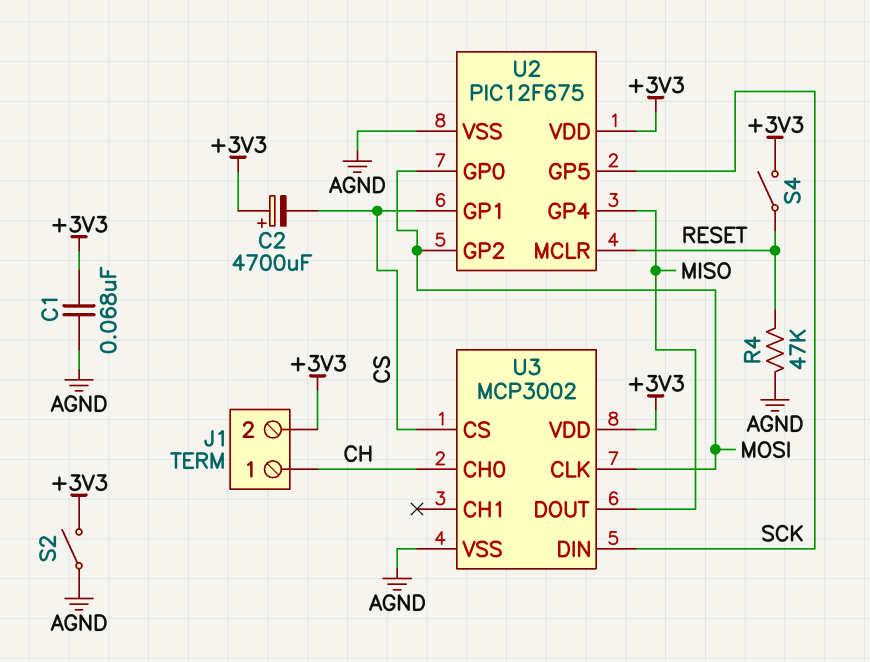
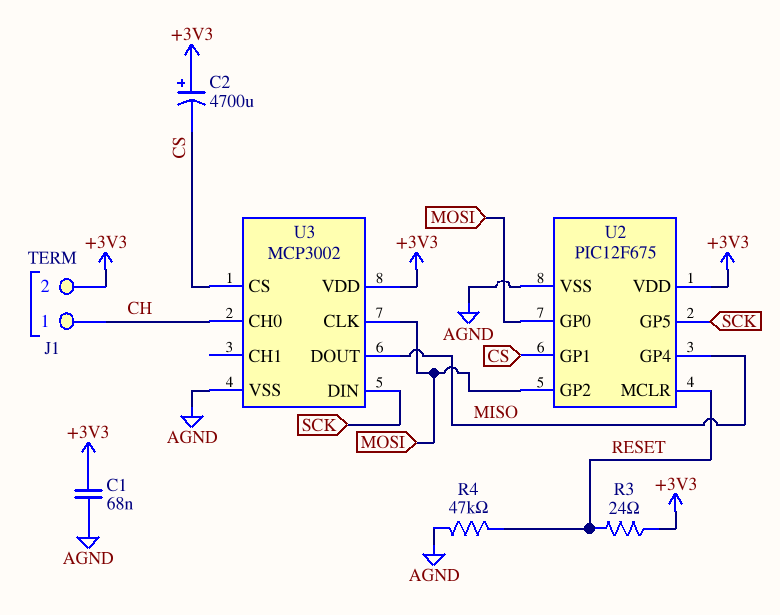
R3: none -> 24 (+3V3, RESET)
S2: switch (+3V3, AGND) -> none
S4: switch (+3V3, RESET) -> none

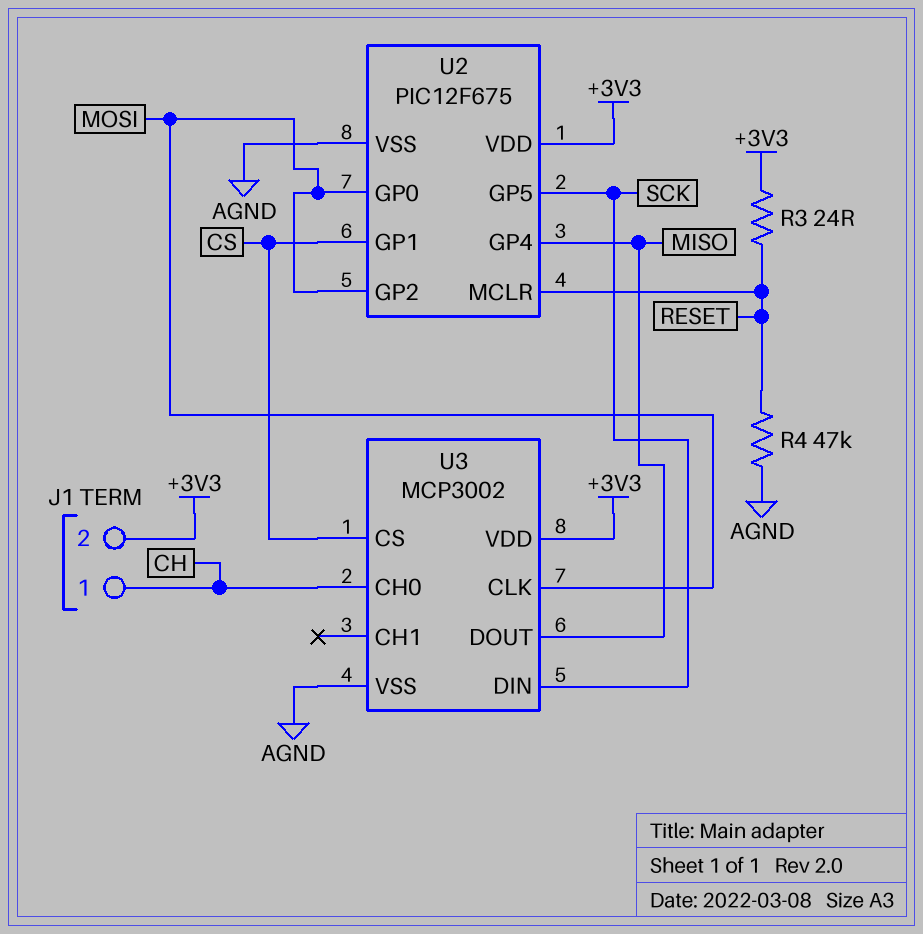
C1: 68nF (+3V3, AGND) -> none
C2: 4700uF (plus +3V3, minus CS) -> none

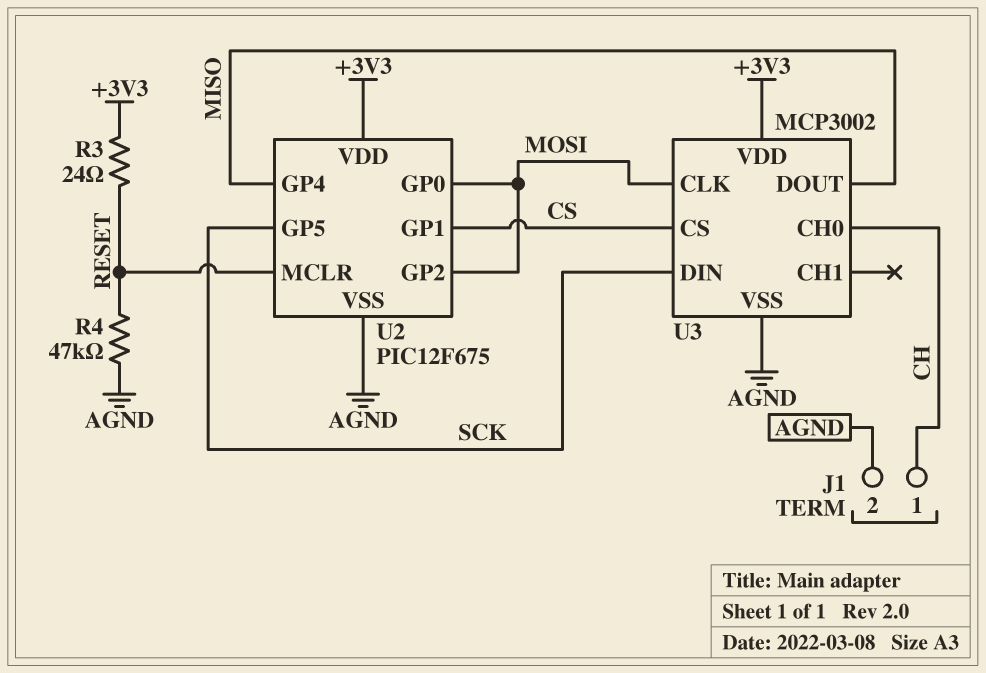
J1 pin 2: +3V3 -> AGND

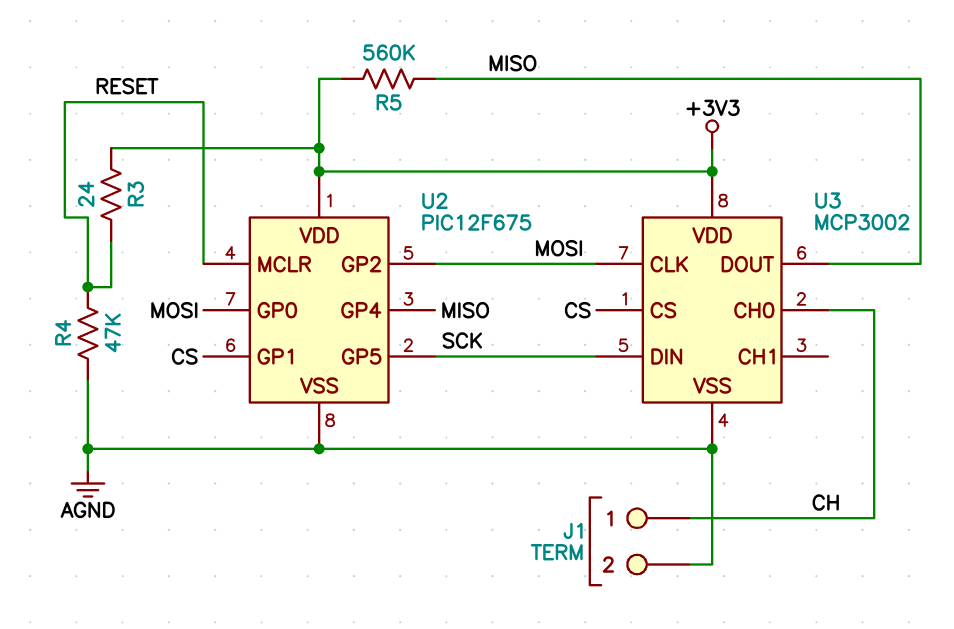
R5: none -> 560k (+3V3, MISO)

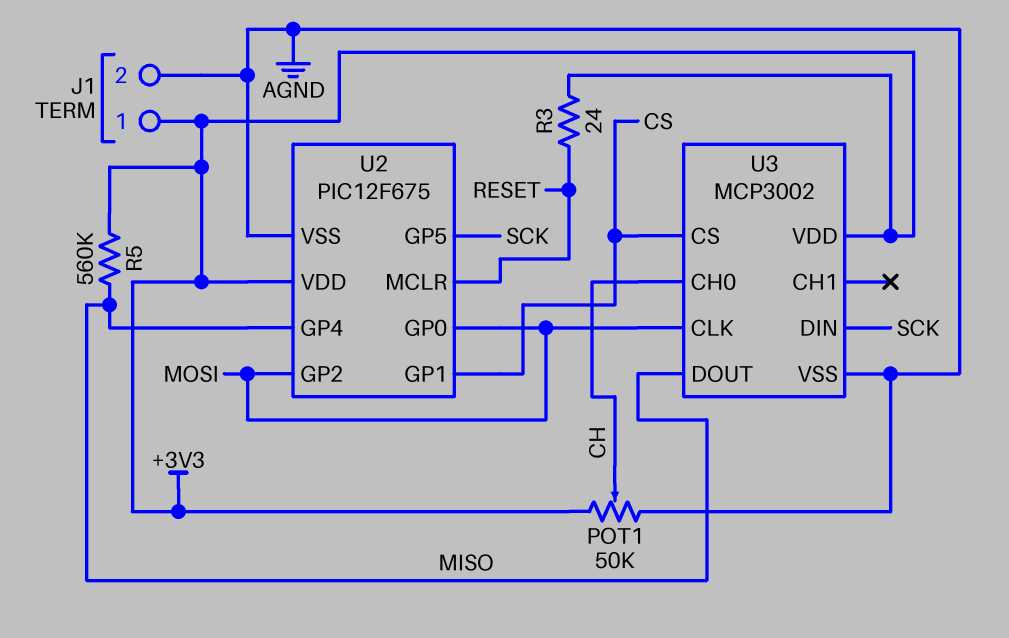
J1 pin 1: CH -> +3V3
POT1: none -> 50k (+3V3, AGND, wiper CH)
R4: 47k (AGND, RESET) -> none

